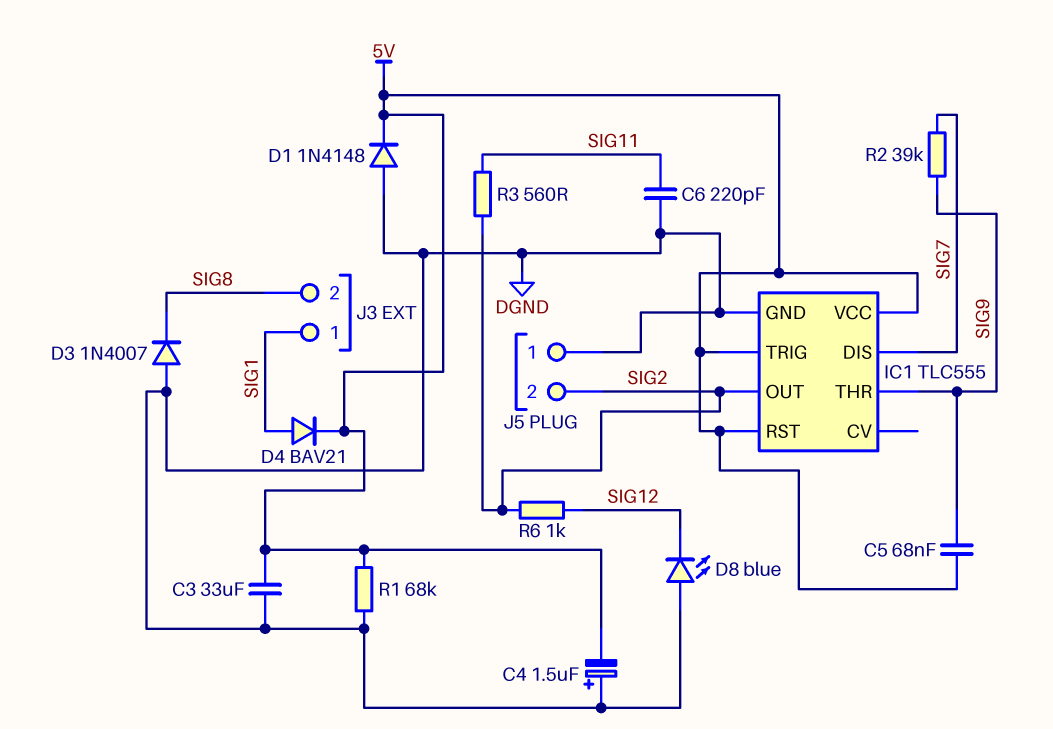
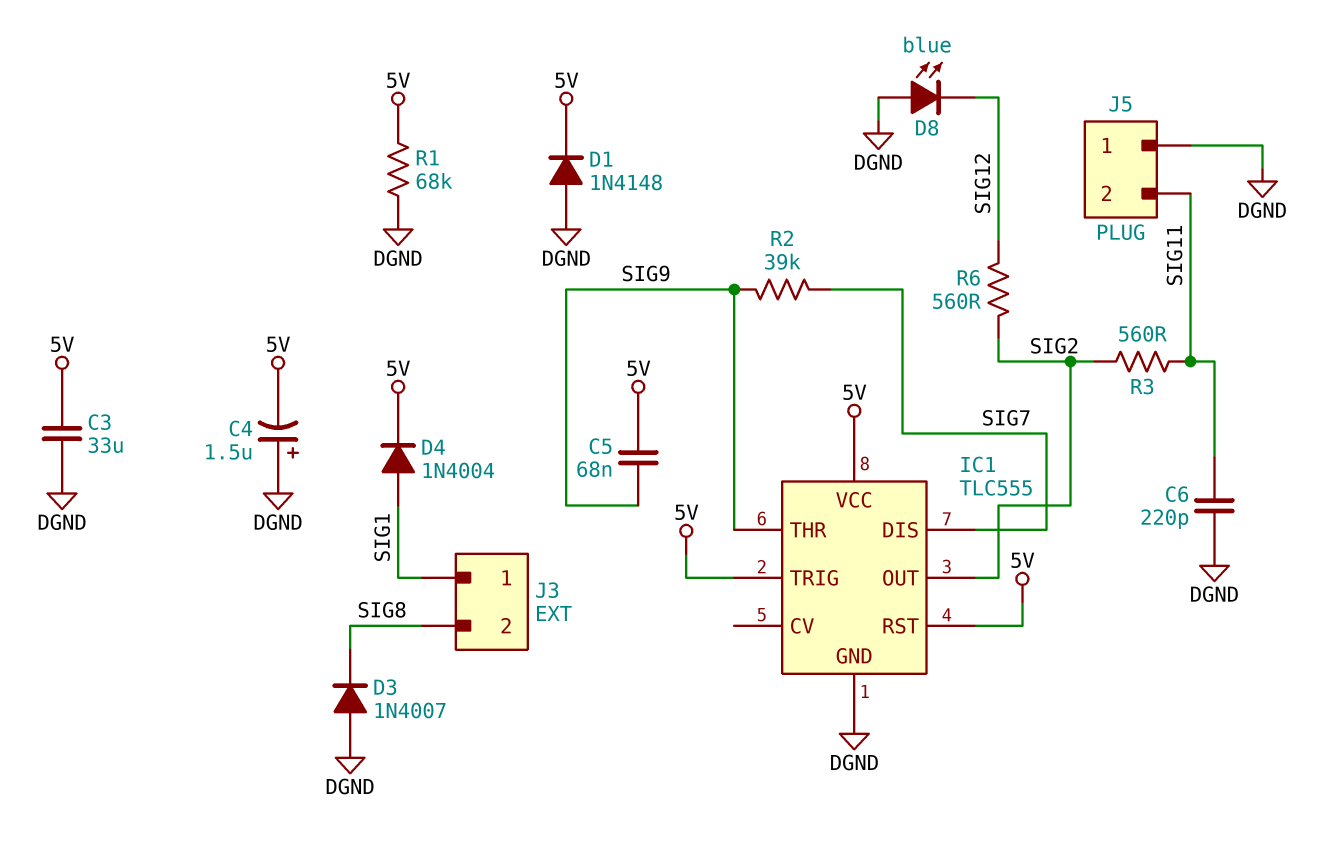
D4: diode BAV21 (A SIG1, K 5V) -> diode 1N4004 (A SIG1, K 5V)
J5 pin 2: SIG2 -> SIG11
R6: 1k (SIG2, SIG12) -> 560 (SIG2, SIG12)

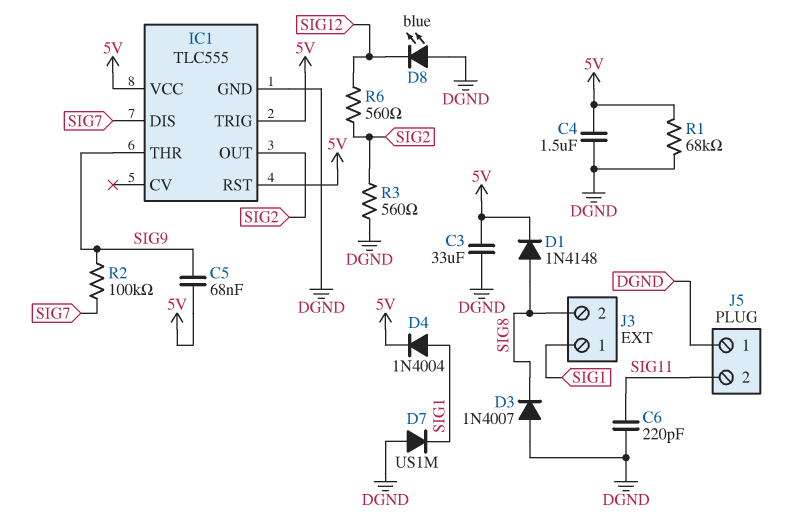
C4: 1.5uF (plus DGND, minus 5V) -> 1.5uF (5V, DGND)
D1: diode 1N4148 (A DGND, K 5V) -> diode 1N4148 (A SIG8, K 5V)
D7: none -> diode US1M (A DGND, K SIG1)
R2: 39k (SIG7, SIG9) -> 100k (SIG7, SIG9)
R3: 560 (SIG2, SIG11) -> 560 (DGND, SIG2)

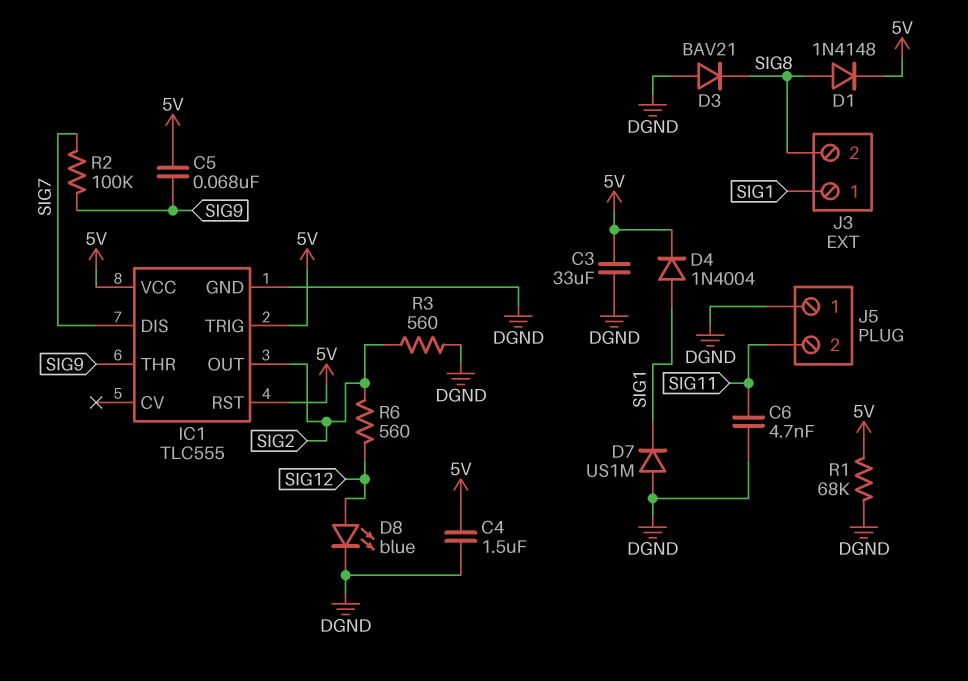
C6: 220pF (DGND, SIG11) -> 4.7nF (DGND, SIG11)
D3: diode 1N4007 (A DGND, K SIG8) -> diode BAV21 (A DGND, K SIG8)
D8: LED blue (A DGND, K SIG12) -> LED blue (A SIG12, K DGND)

